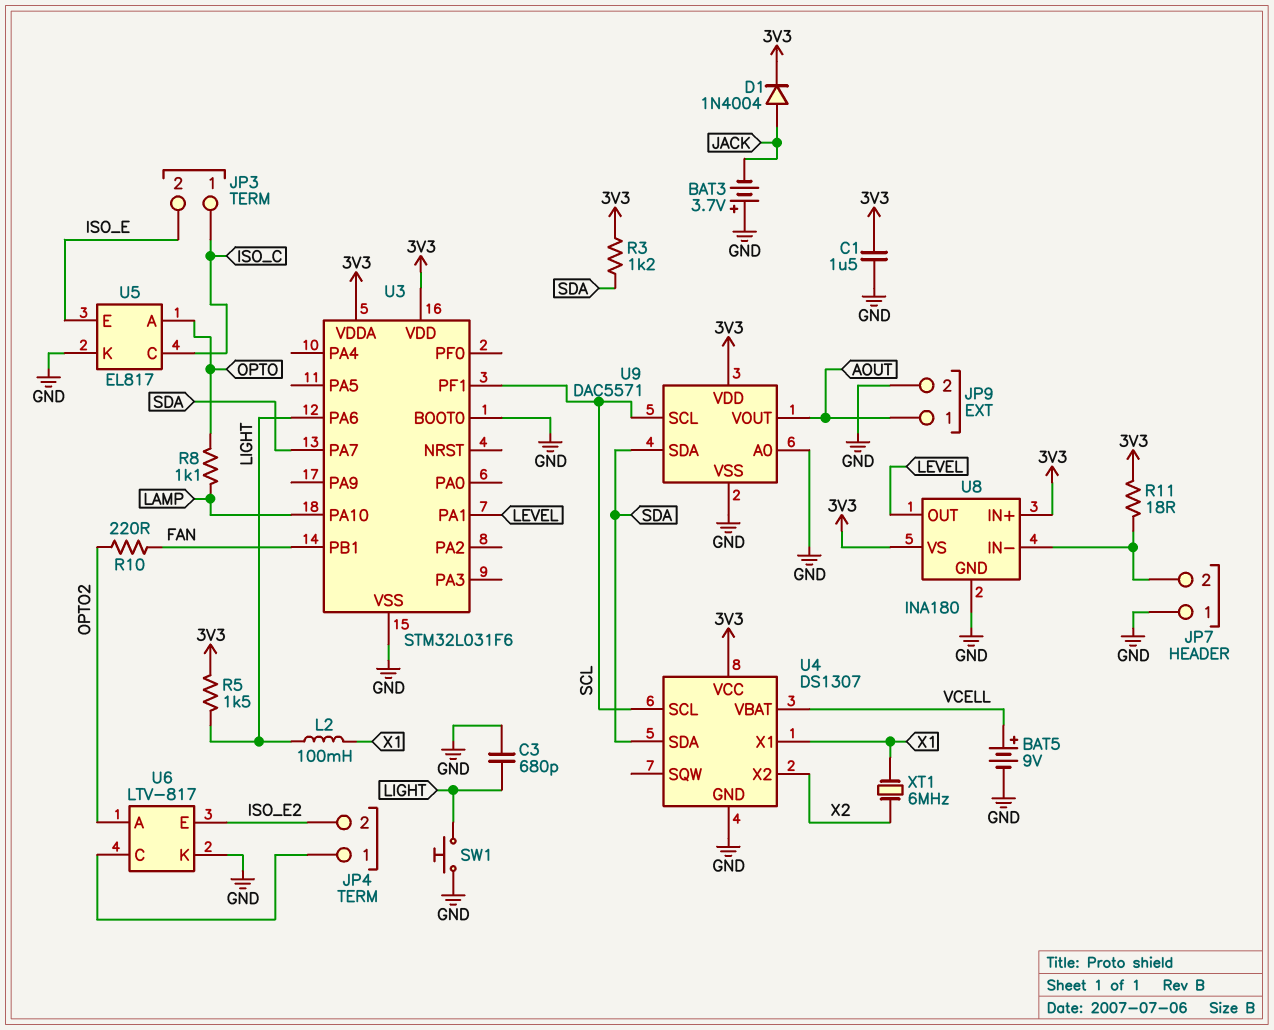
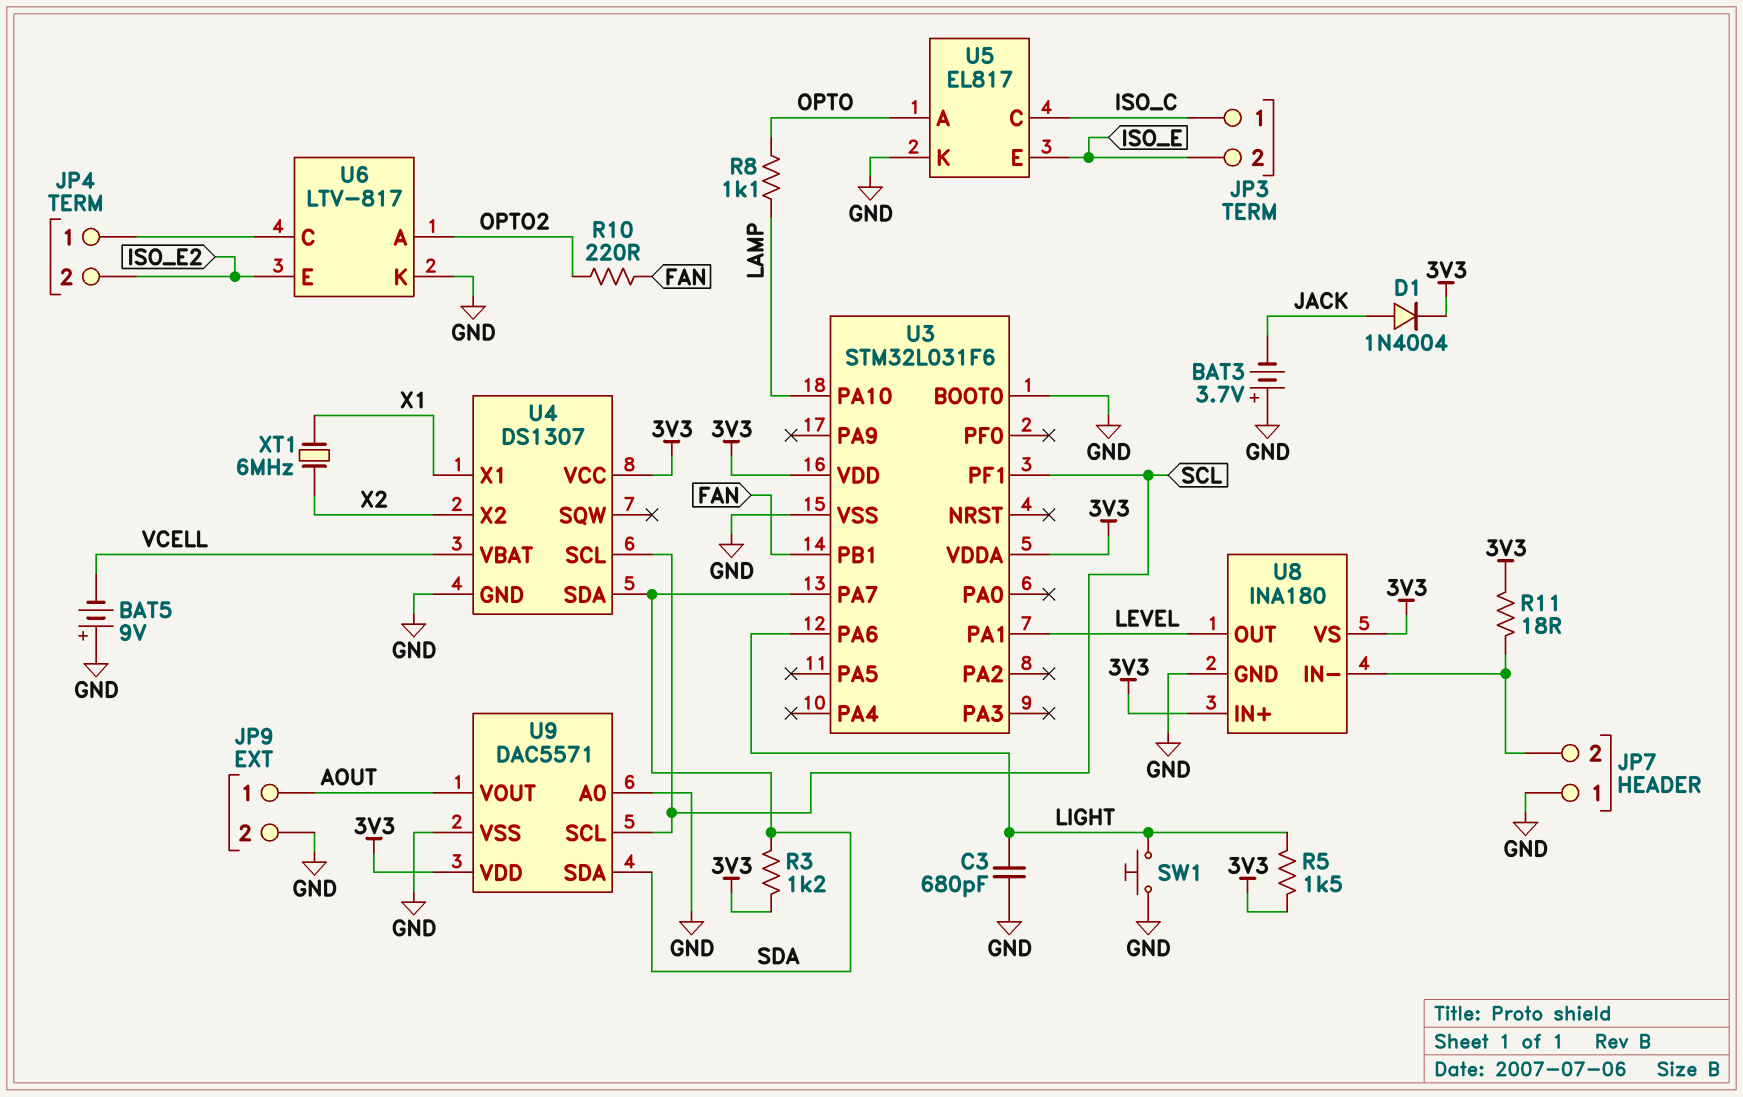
BAT5: 9V (plus VCELL, minus GND) -> 9V (plus GND, minus VCELL)
C1: 1.5uF (3V3, GND) -> none
L2: 100mH (LIGHT, X1) -> none

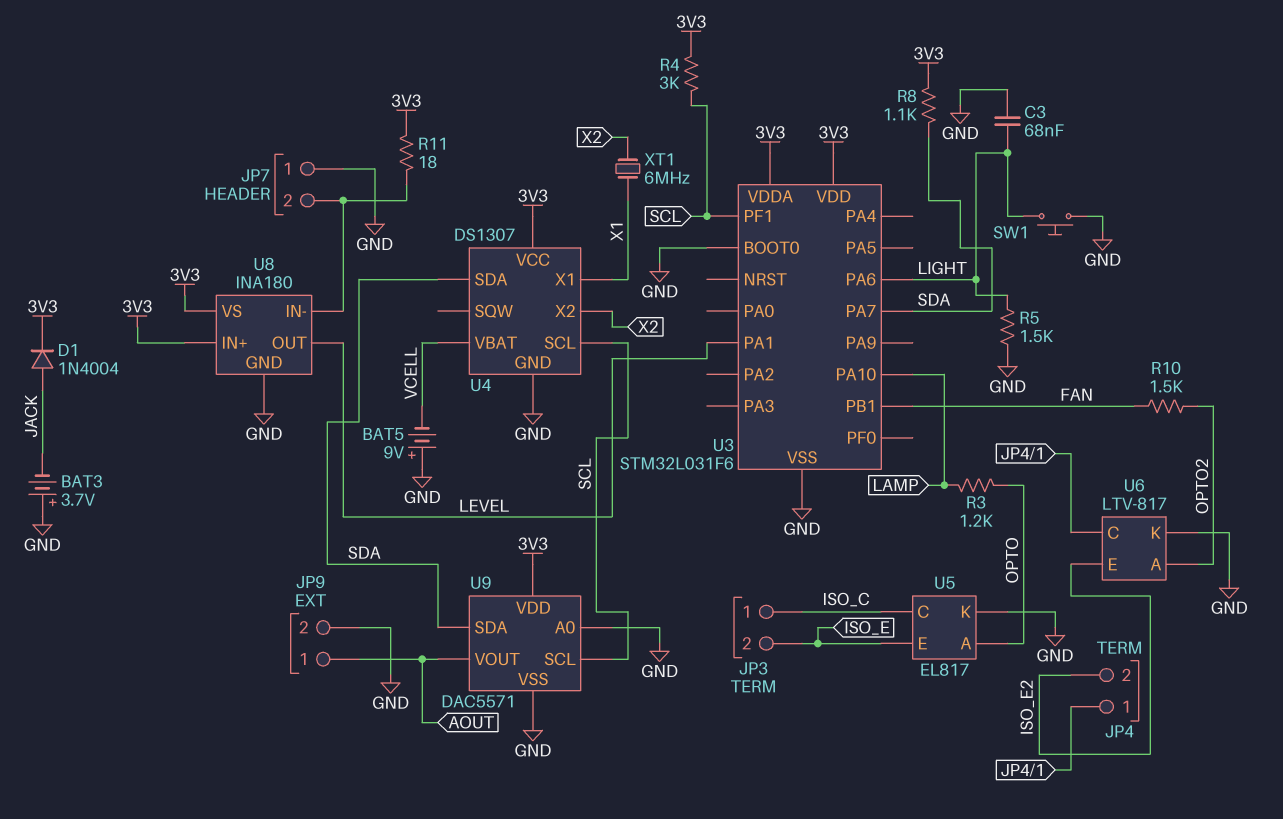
C3: 680pF (GND, LIGHT) -> 68nF (GND, LIGHT)
R3: 1.2k (3V3, SDA) -> 1.2k (LAMP, OPTO)
R4: none -> 3k (3V3, SCL)
R5: 1.5k (3V3, LIGHT) -> 1.5k (GND, LIGHT)
R8: 1.1k (LAMP, OPTO) -> 1.1k (3V3, SDA)
R10: 220 (FAN, OPTO2) -> 1.5k (FAN, OPTO2)

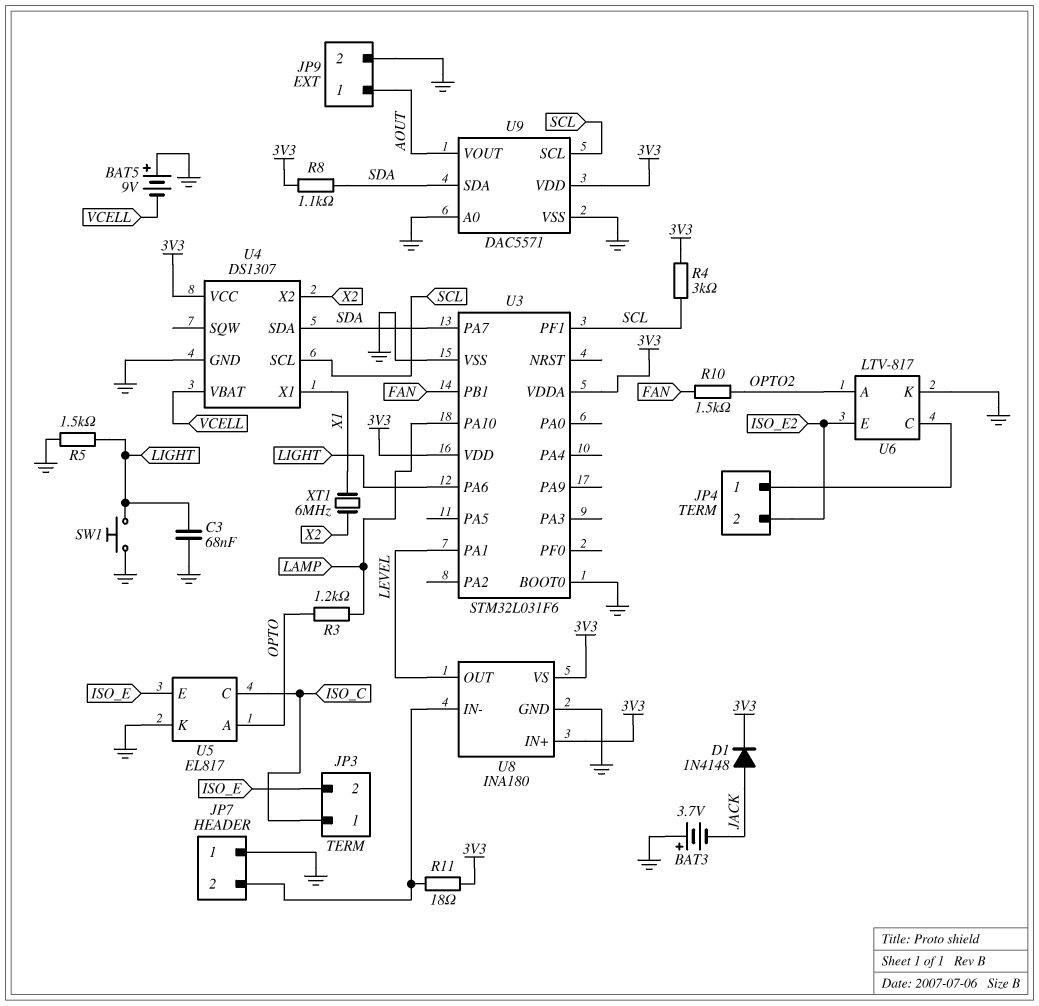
D1: diode 1N4004 (A JACK, K 3V3) -> diode 1N4148 (A JACK, K 3V3)

